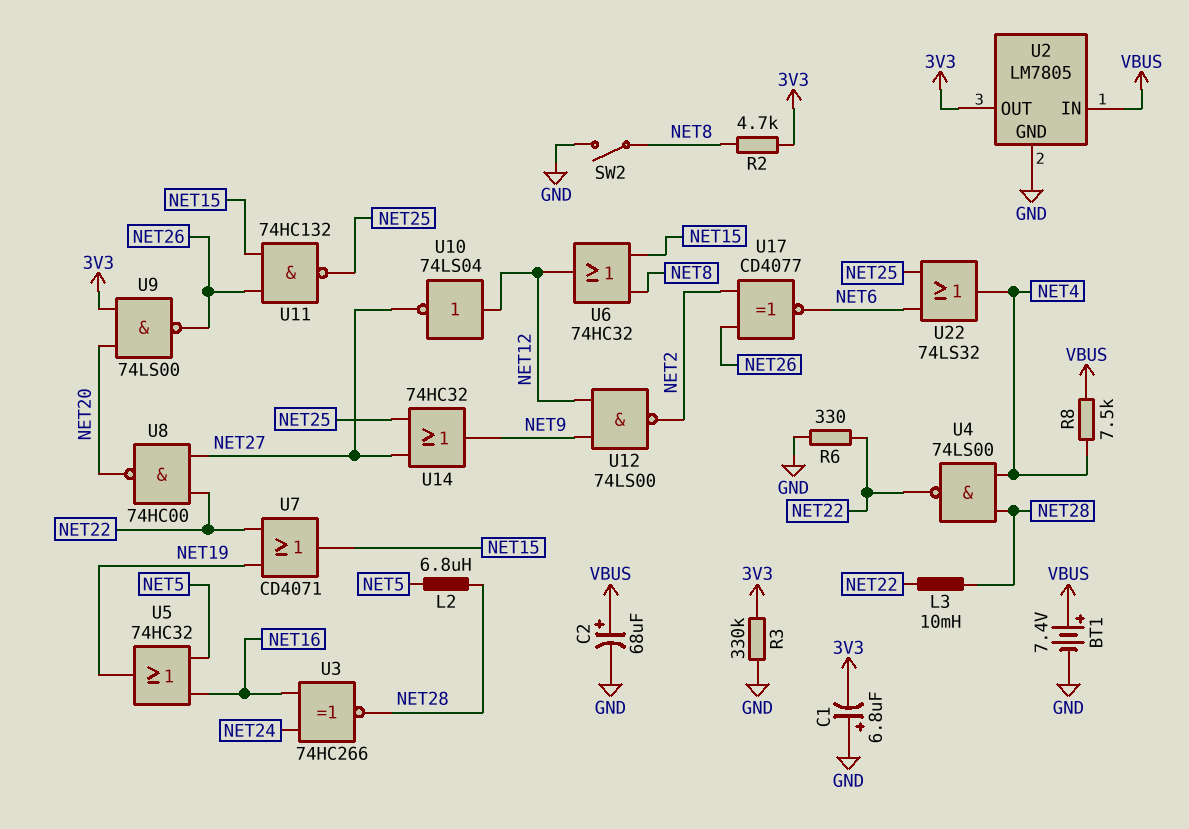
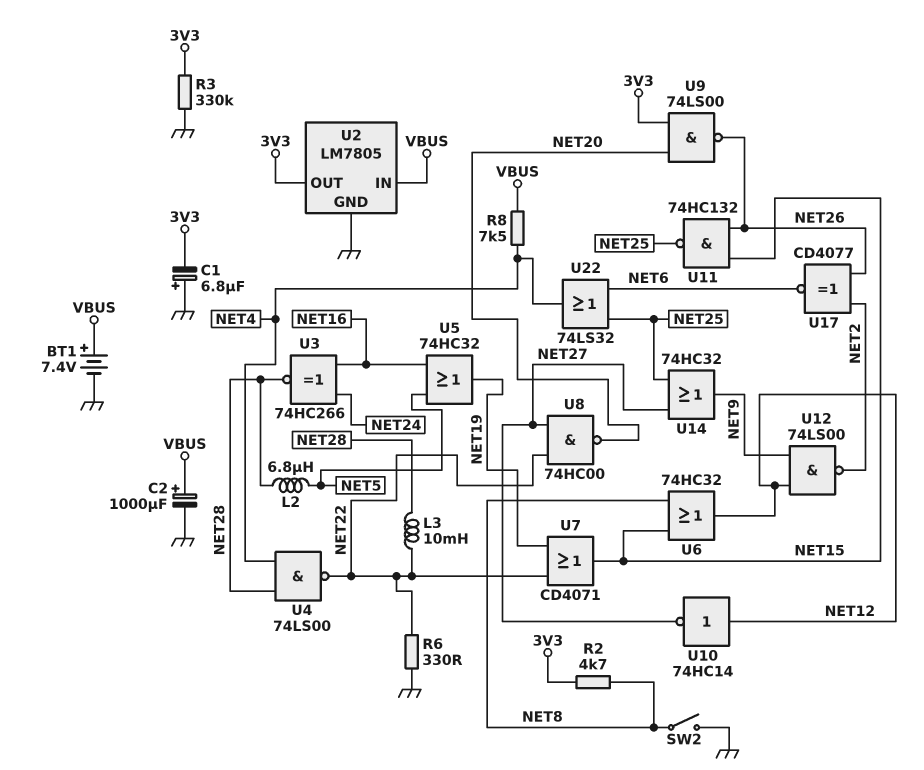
C2: 68uF (plus VBUS, minus GND) -> 1000uF (plus VBUS, minus GND)
U10: NOT 74LS04 (in NET12, out NET27) -> NOT 74HC14 (in NET12, out NET27)

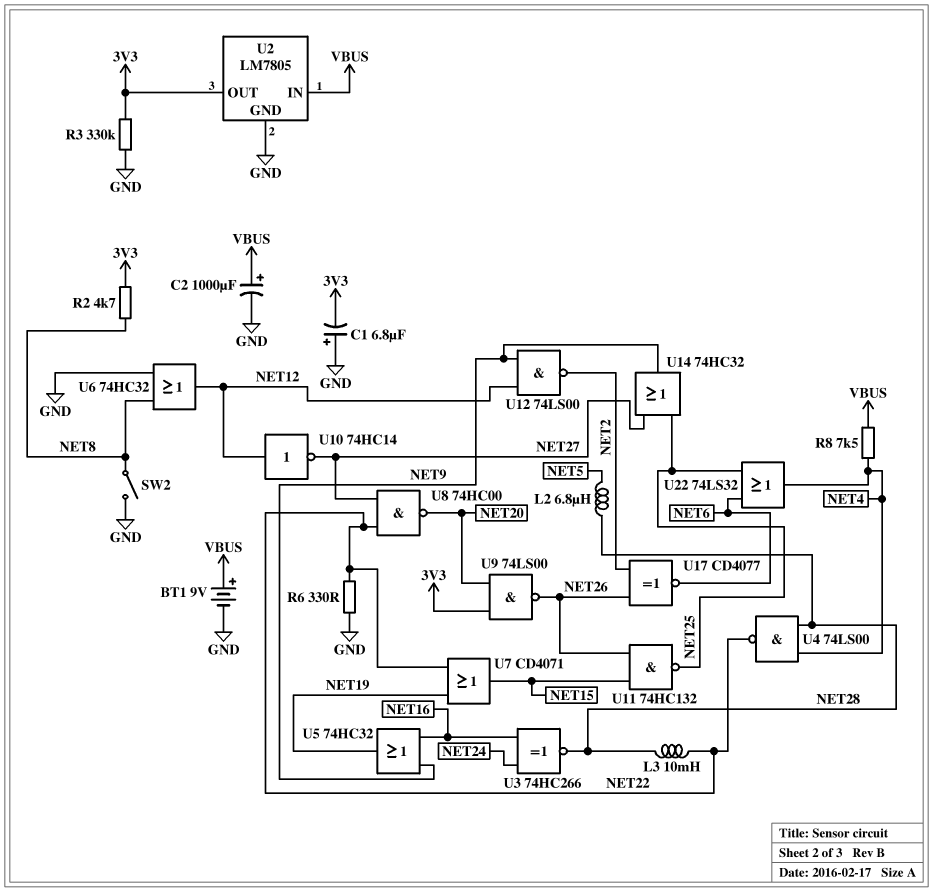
BT1: 7.4V (plus VBUS, minus GND) -> 9V (plus VBUS, minus GND)
U5: OR 74HC32 (in NET5, in NET16, out NET19) -> OR 74HC32 (in NET9, in NET16, out NET19)
U6: OR 74HC32 (in NET8, in NET15, out NET12) -> OR 74HC32 (in GND, in NET8, out NET12)

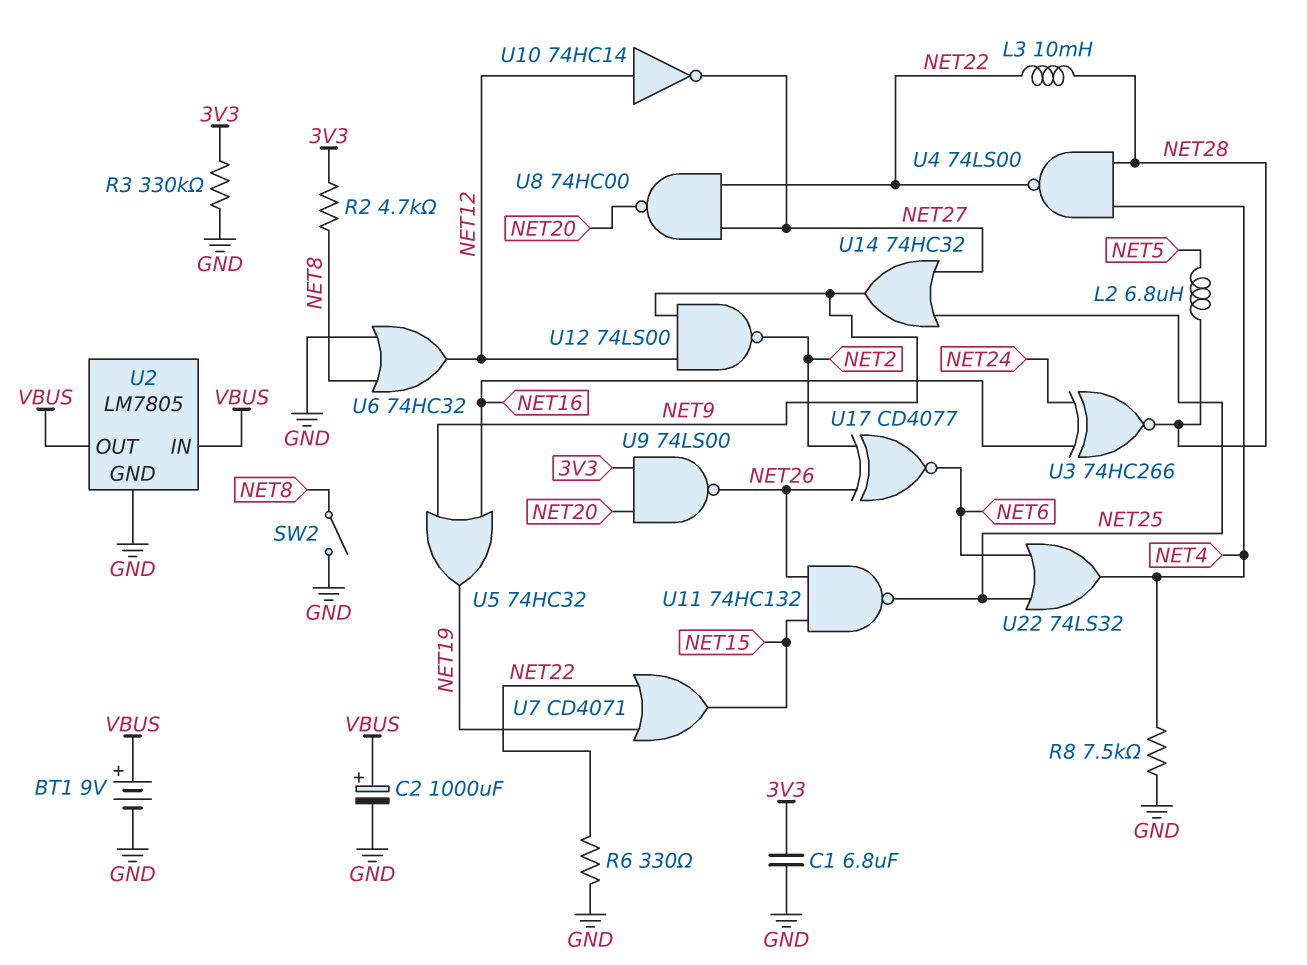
C1: 6.8uF (plus GND, minus 3V3) -> 6.8uF (3V3, GND)
R8: 7.5k (NET4, VBUS) -> 7.5k (GND, NET4)
U2 pin OUT: 3V3 -> VBUS

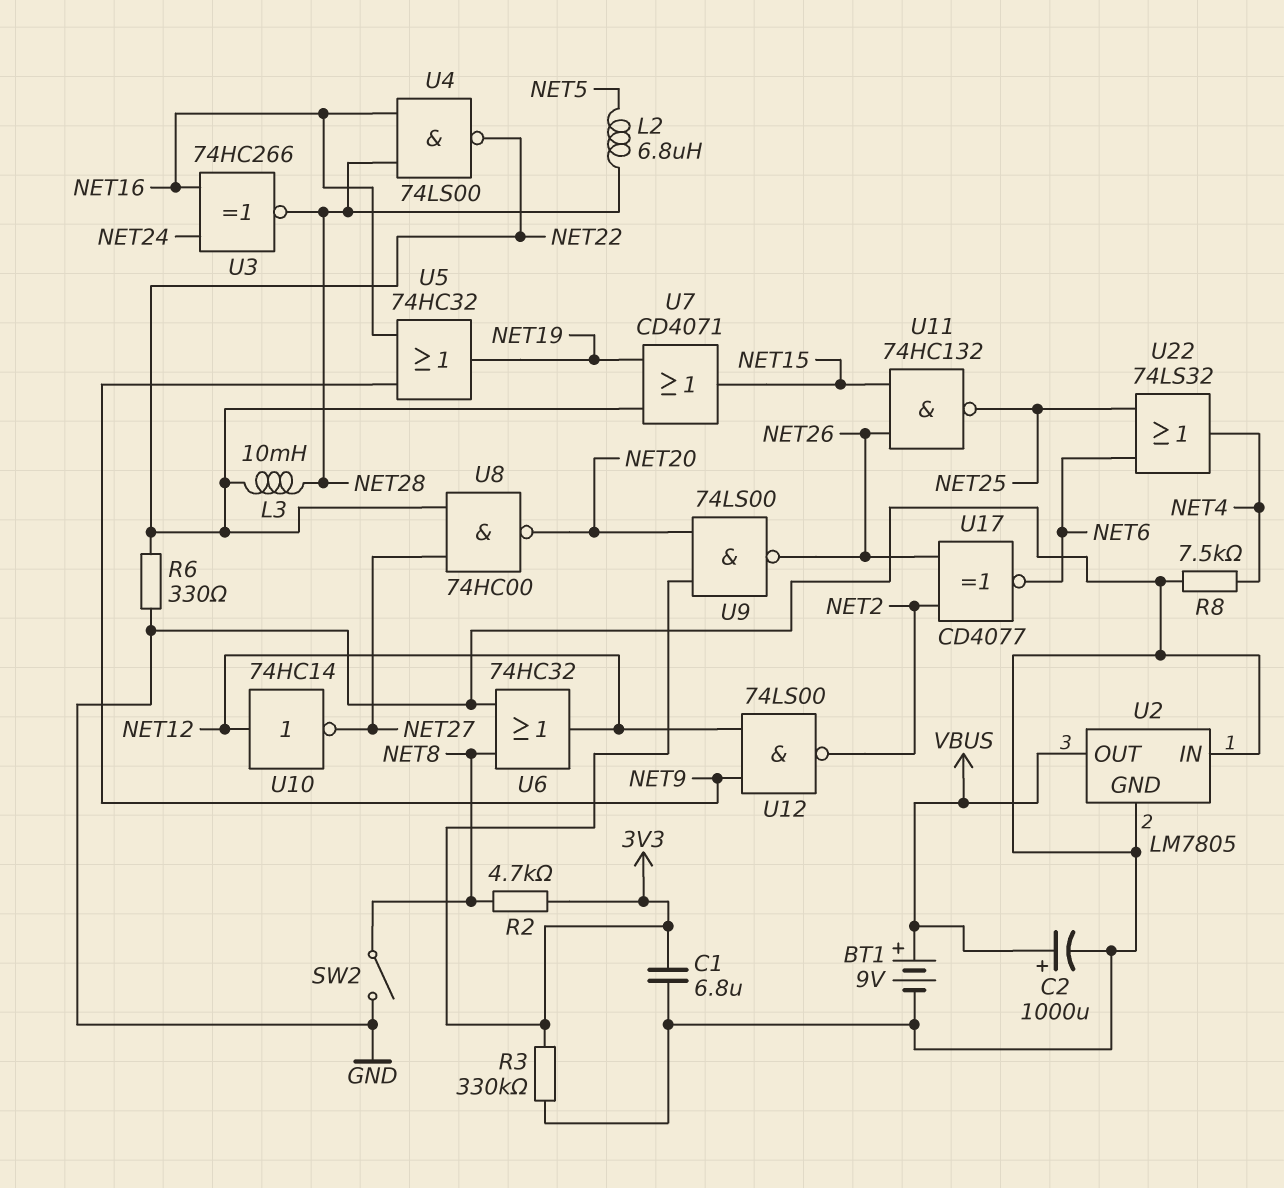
U2 pin IN: VBUS -> GND
U4: NAND 74LS00 (in NET4, in NET28, out NET22) -> NAND 74LS00 (in NET16, in NET28, out NET22)
U14: OR 74HC32 (in NET25, in NET27, out NET9) -> none

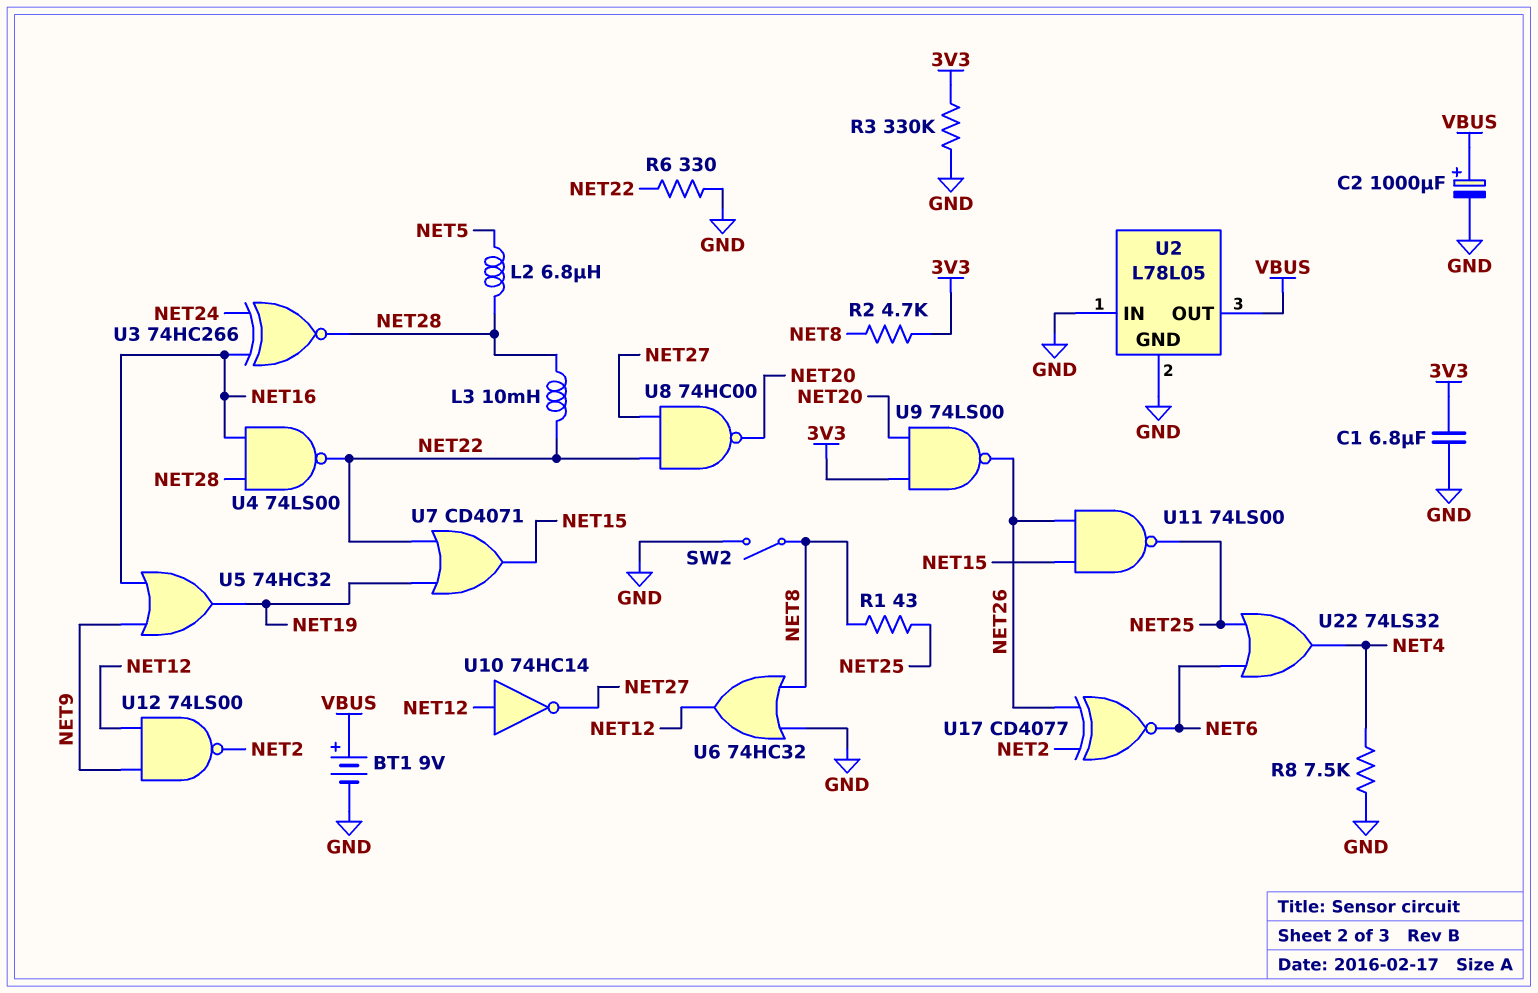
R1: none -> 43 (NET8, NET25)
U2: LM7805 -> L78L05
U11: NAND 74HC132 (in NET15, in NET26, out NET25) -> NAND 74LS00 (in NET15, in NET26, out NET25)

